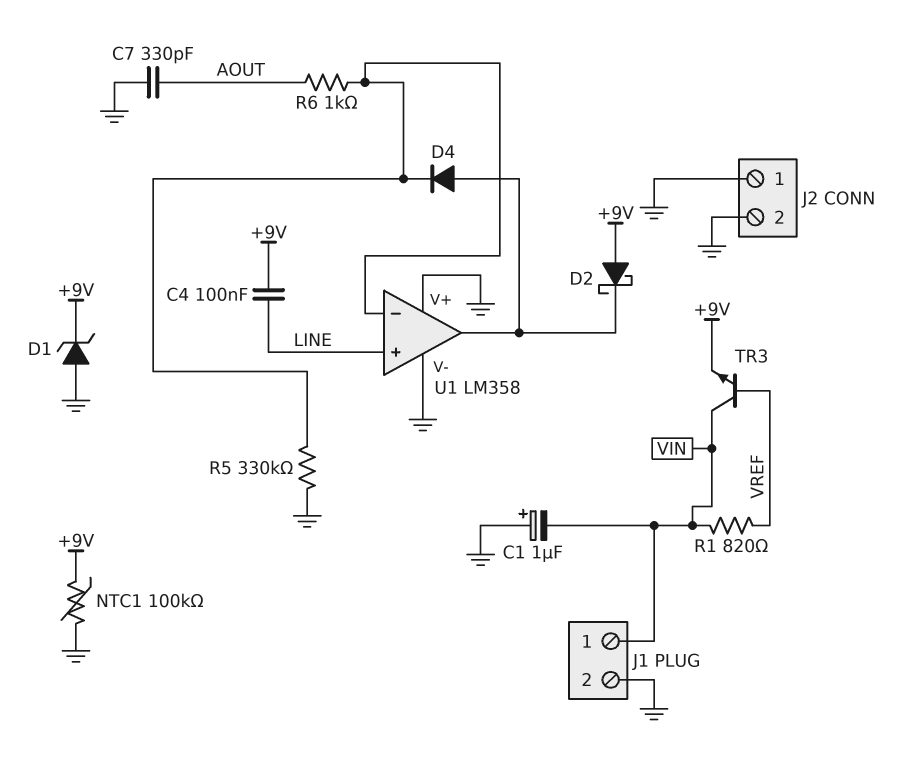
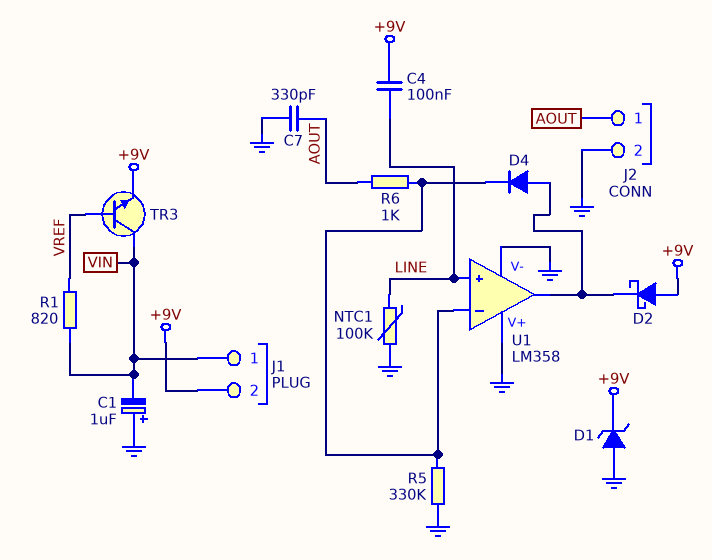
J1 pin 2: GND -> +9V
J2 pin 1: GND -> AOUT
NTC1: 100k (+9V, GND) -> 100k (GND, LINE)

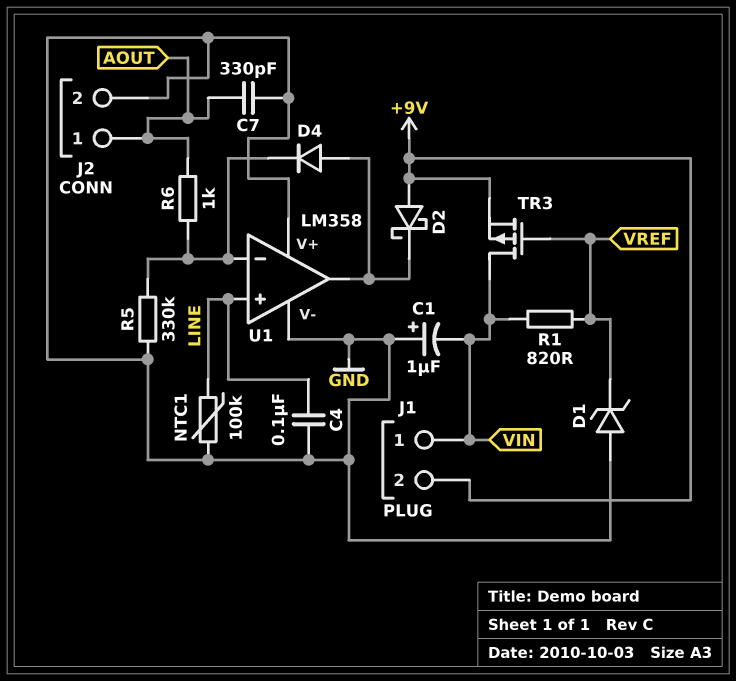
C4: 100nF (+9V, LINE) -> 100nF (GND, LINE)
D1: zener (A GND, K +9V) -> zener (A GND, K VREF)
TR3: NPN (B VREF, C VIN, E +9V) -> PMOS (G VREF, D VIN, S +9V)

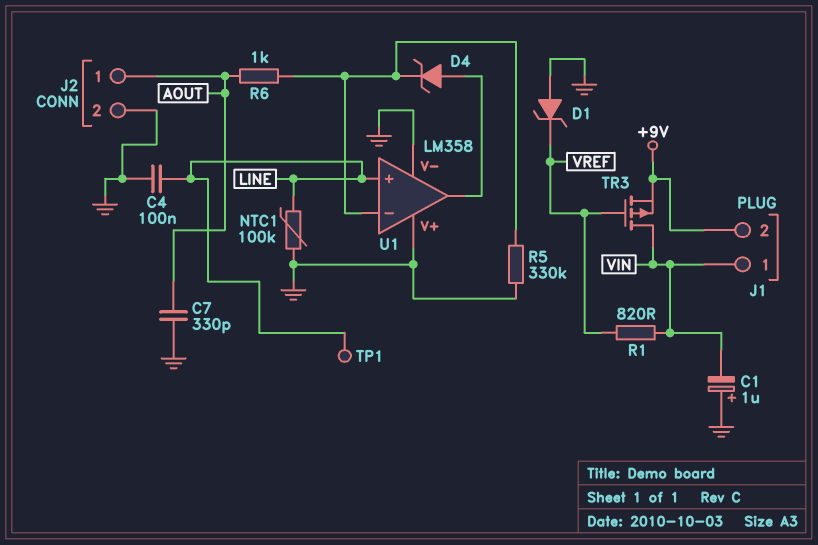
D2: schottky (A +9V, K U1/out) -> none
D4: diode (A U1/out, K U1/in-) -> zener (A U1/out, K U1/in-)
TP1: none -> test point (LINE)

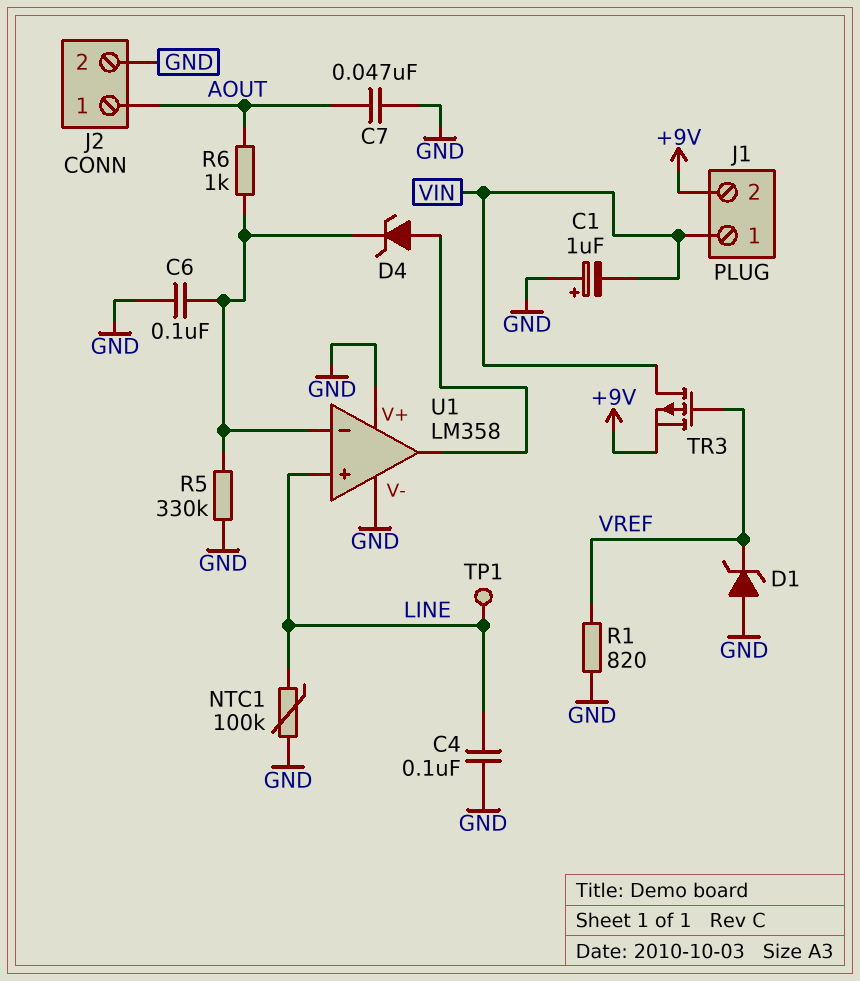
C6: none -> 100nF (GND, U1/in-)
C7: 330pF (AOUT, GND) -> 47nF (AOUT, GND)
R1: 820 (VIN, VREF) -> 820 (GND, VREF)

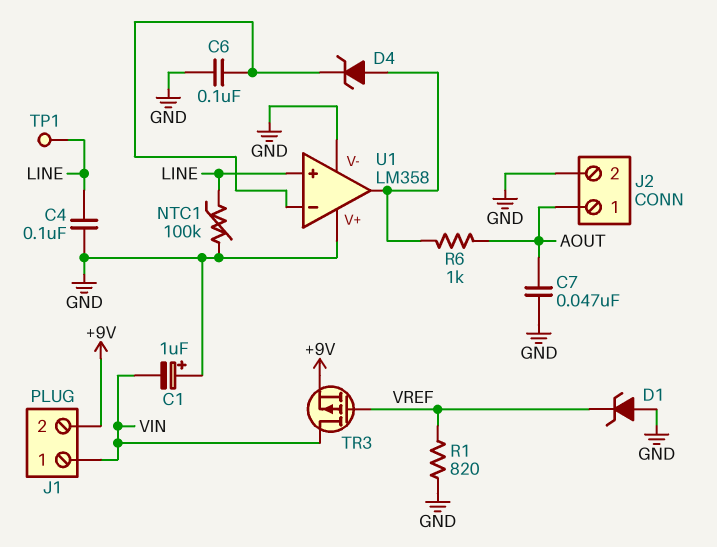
R5: 330k (GND, U1/in-) -> none
R6: 1k (AOUT, U1/in-) -> 1k (AOUT, U1/out)

